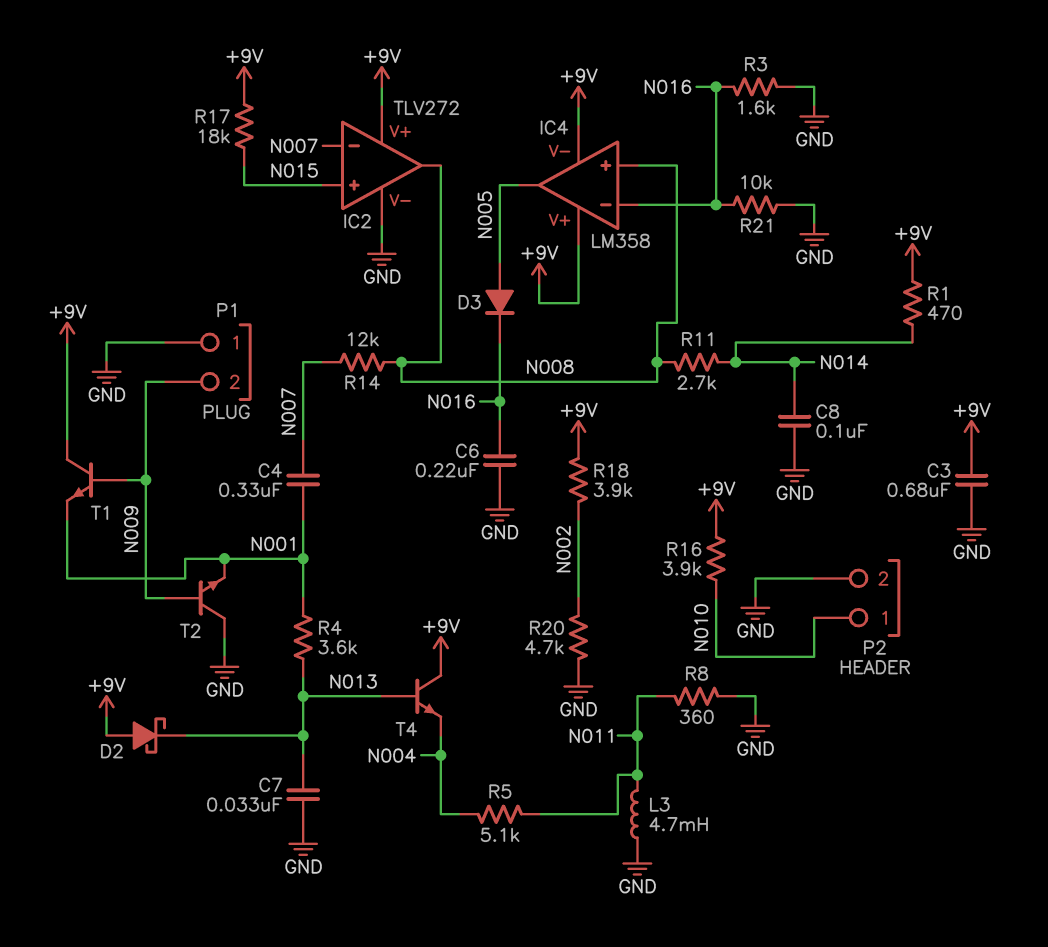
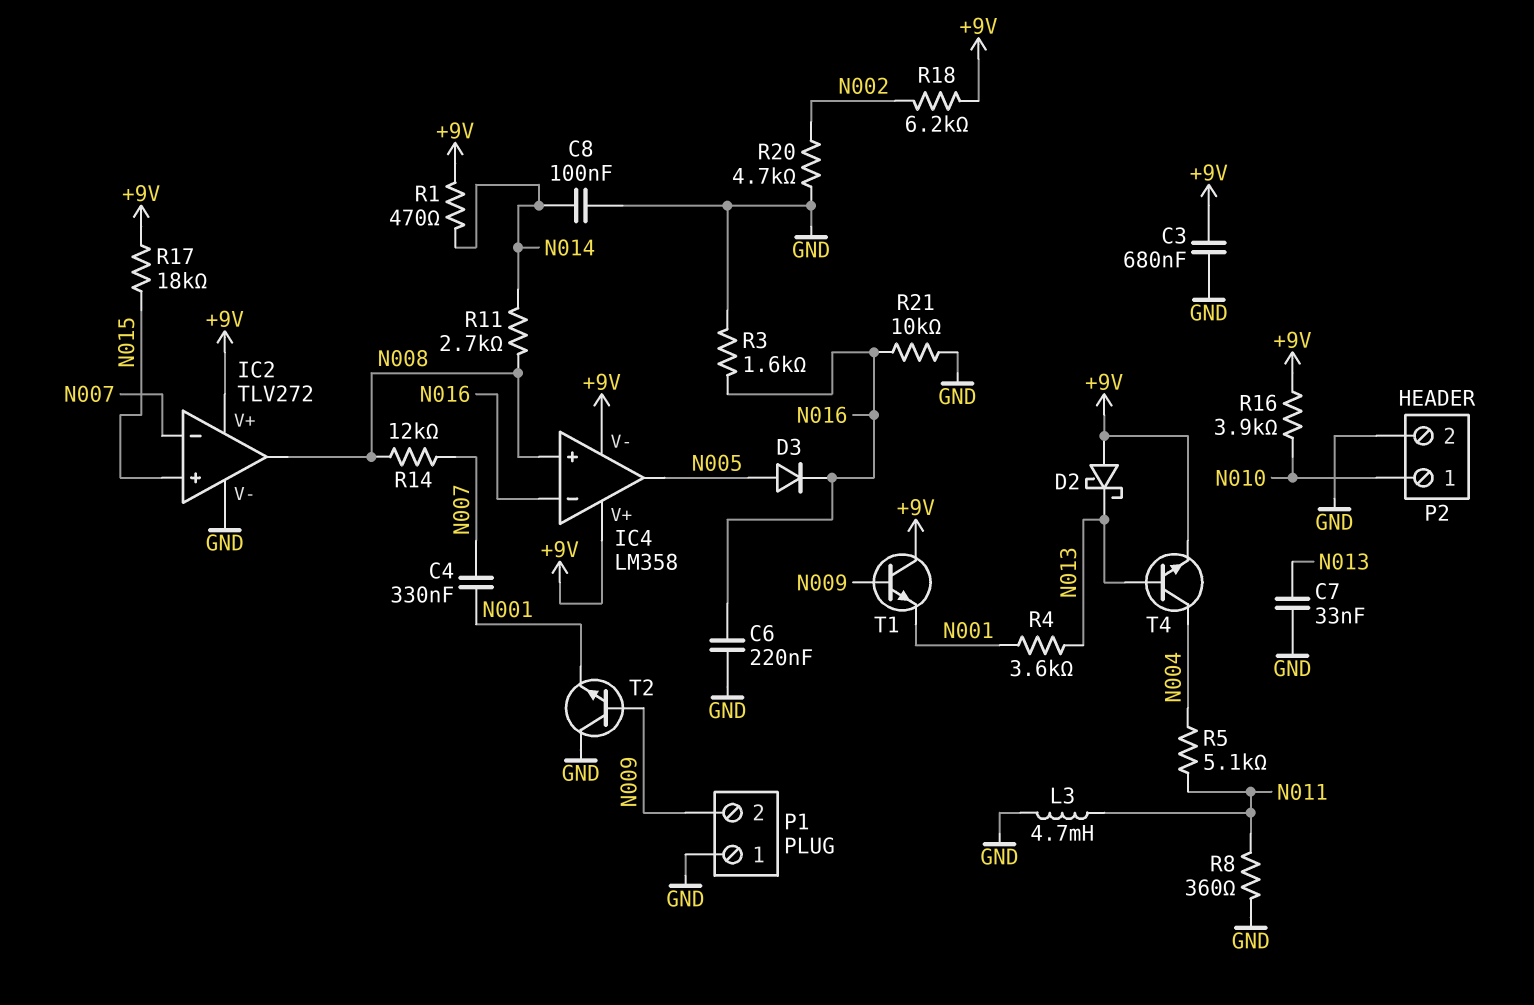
R18: 3.9k (+9V, N002) -> 6.2k (+9V, N002)
T4: NPN (B N013, C +9V, E N004) -> NPN (B N013, C N004, E +9V)

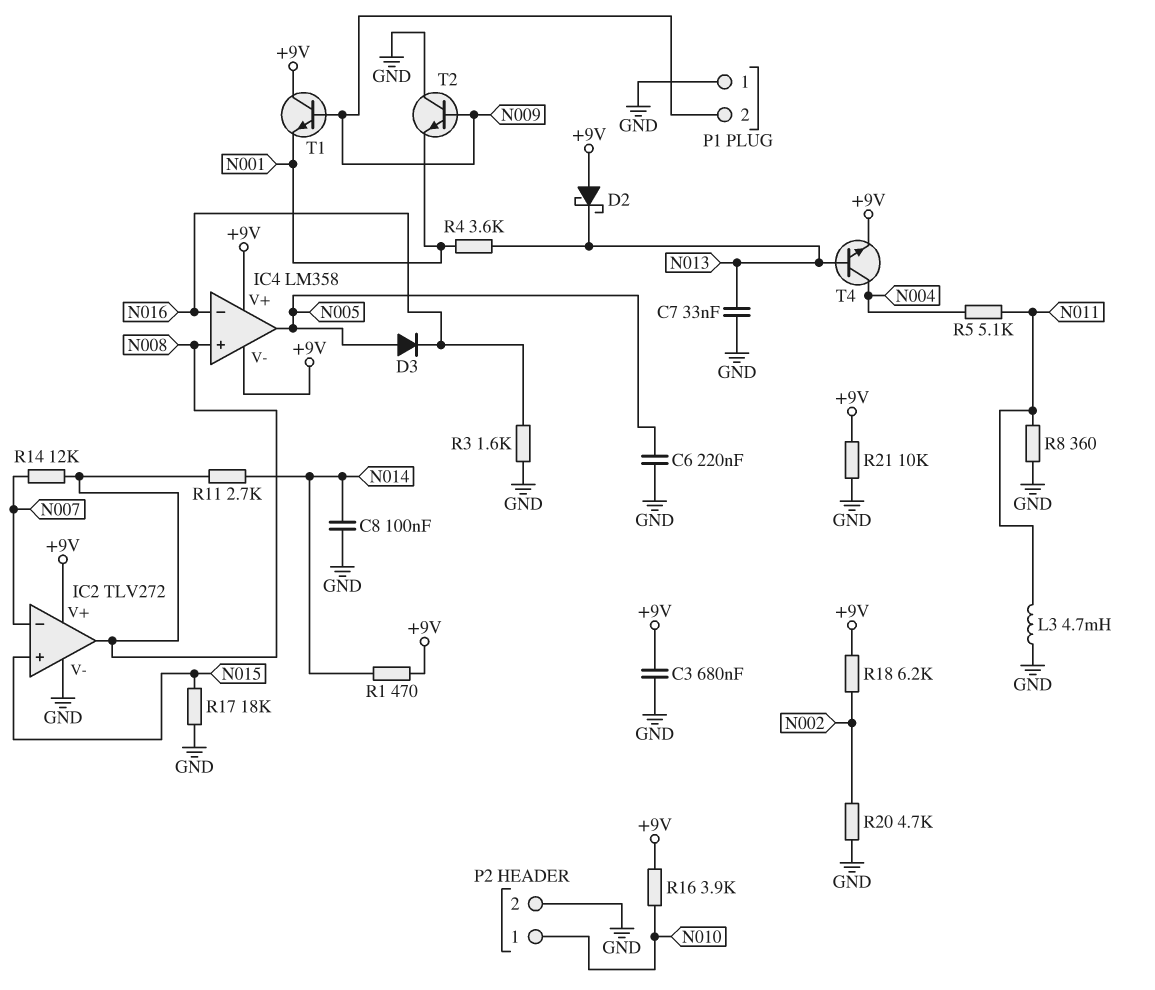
C4: 330nF (N001, N007) -> none
C6: 220nF (GND, N016) -> 220nF (GND, N005)
R17: 18k (+9V, N015) -> 18k (GND, N015)
R21: 10k (GND, N016) -> 10k (+9V, GND)

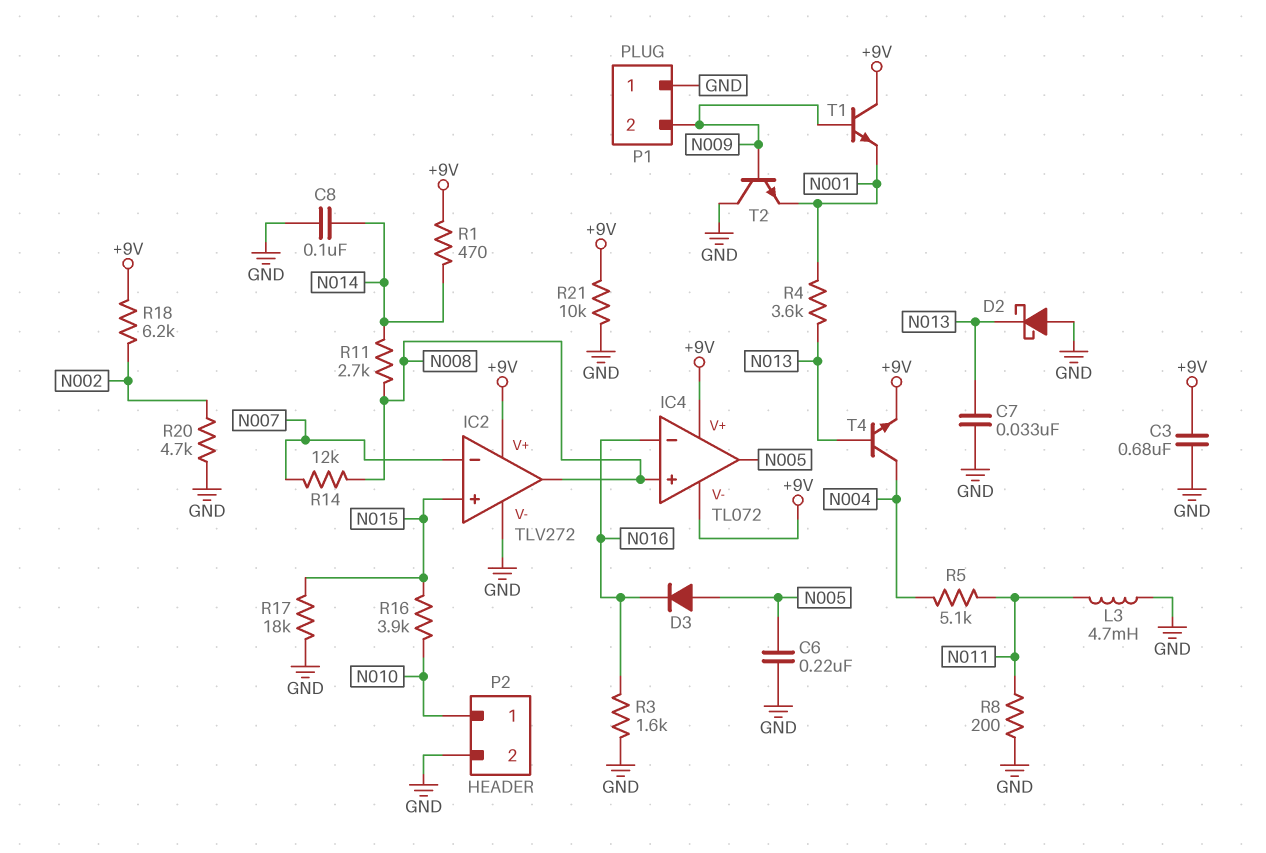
D2: schottky (A +9V, K N013) -> schottky (A GND, K N013)
IC4: LM358 -> TL072
R8: 360 (GND, N011) -> 200 (GND, N011)
R16: 3.9k (+9V, N010) -> 3.9k (N010, N015)

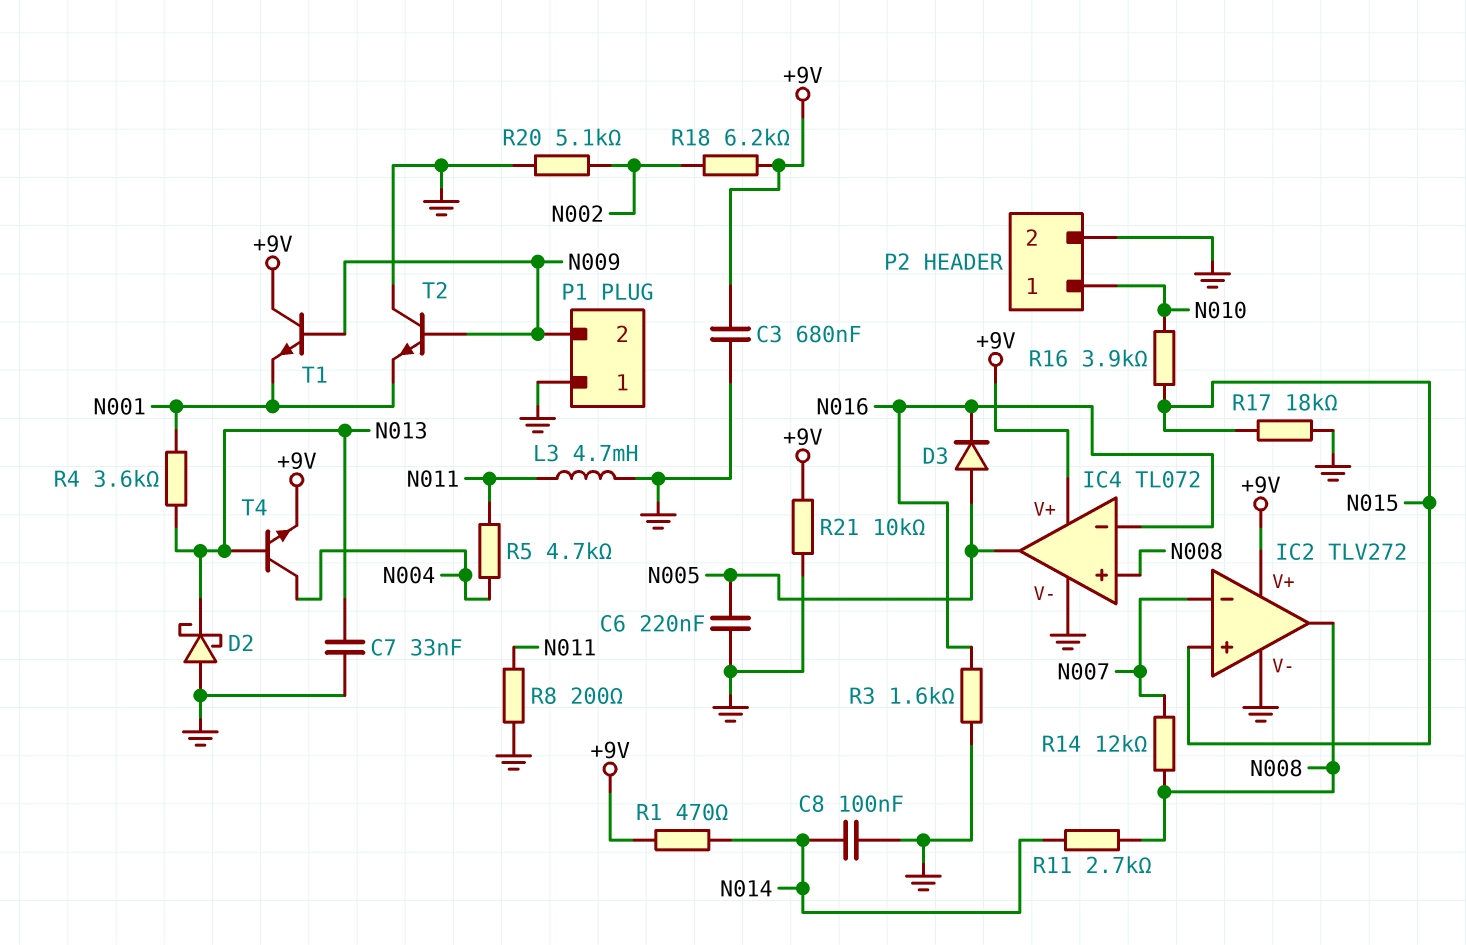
IC4 pin V-: +9V -> GND
R5: 5.1k (N004, N011) -> 4.7k (N004, N011)
R20: 4.7k (GND, N002) -> 5.1k (GND, N002)

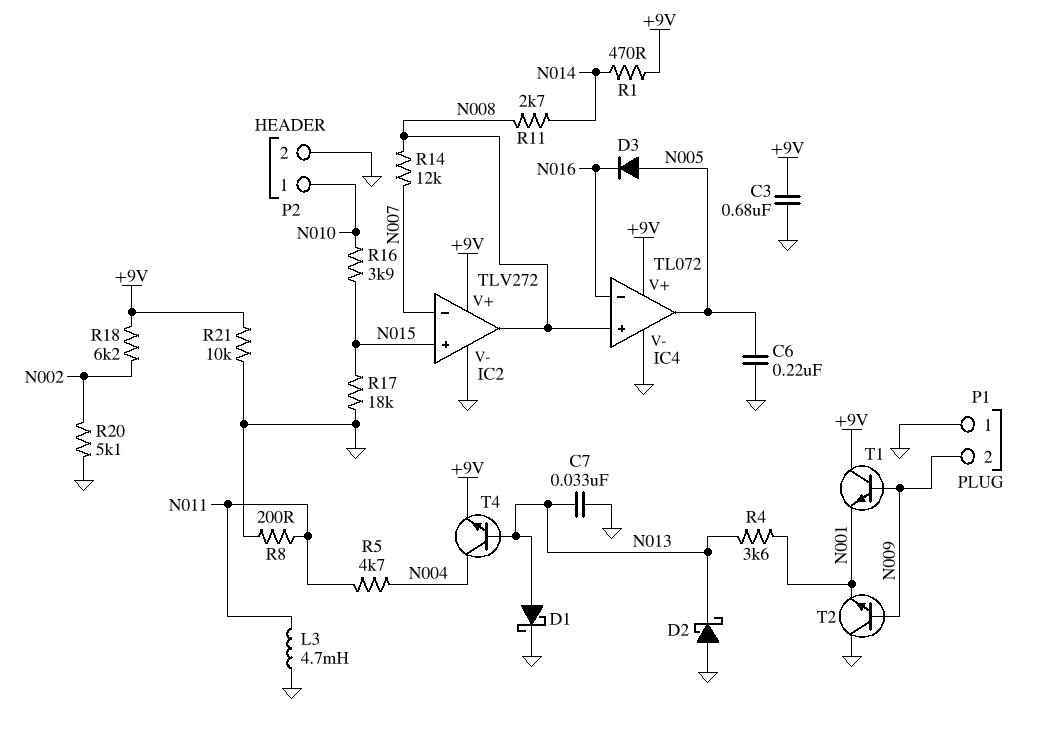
C8: 100nF (GND, N014) -> none
D1: none -> schottky (A N013, K GND)
R3: 1.6k (GND, N016) -> none

